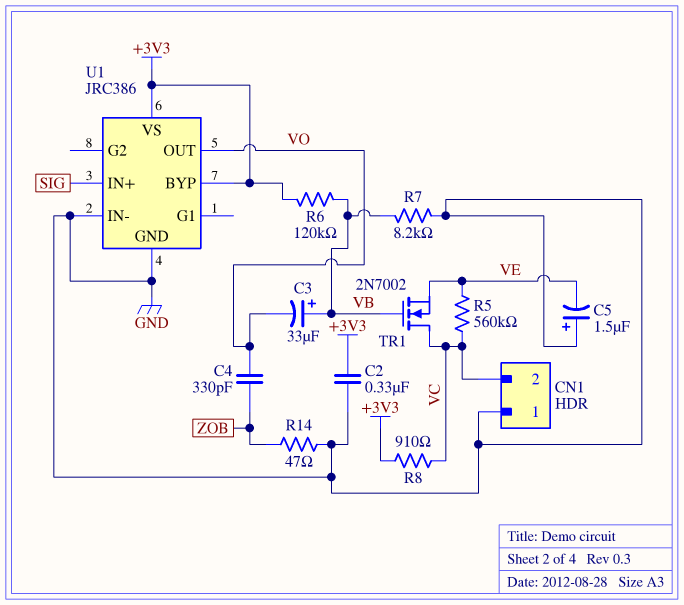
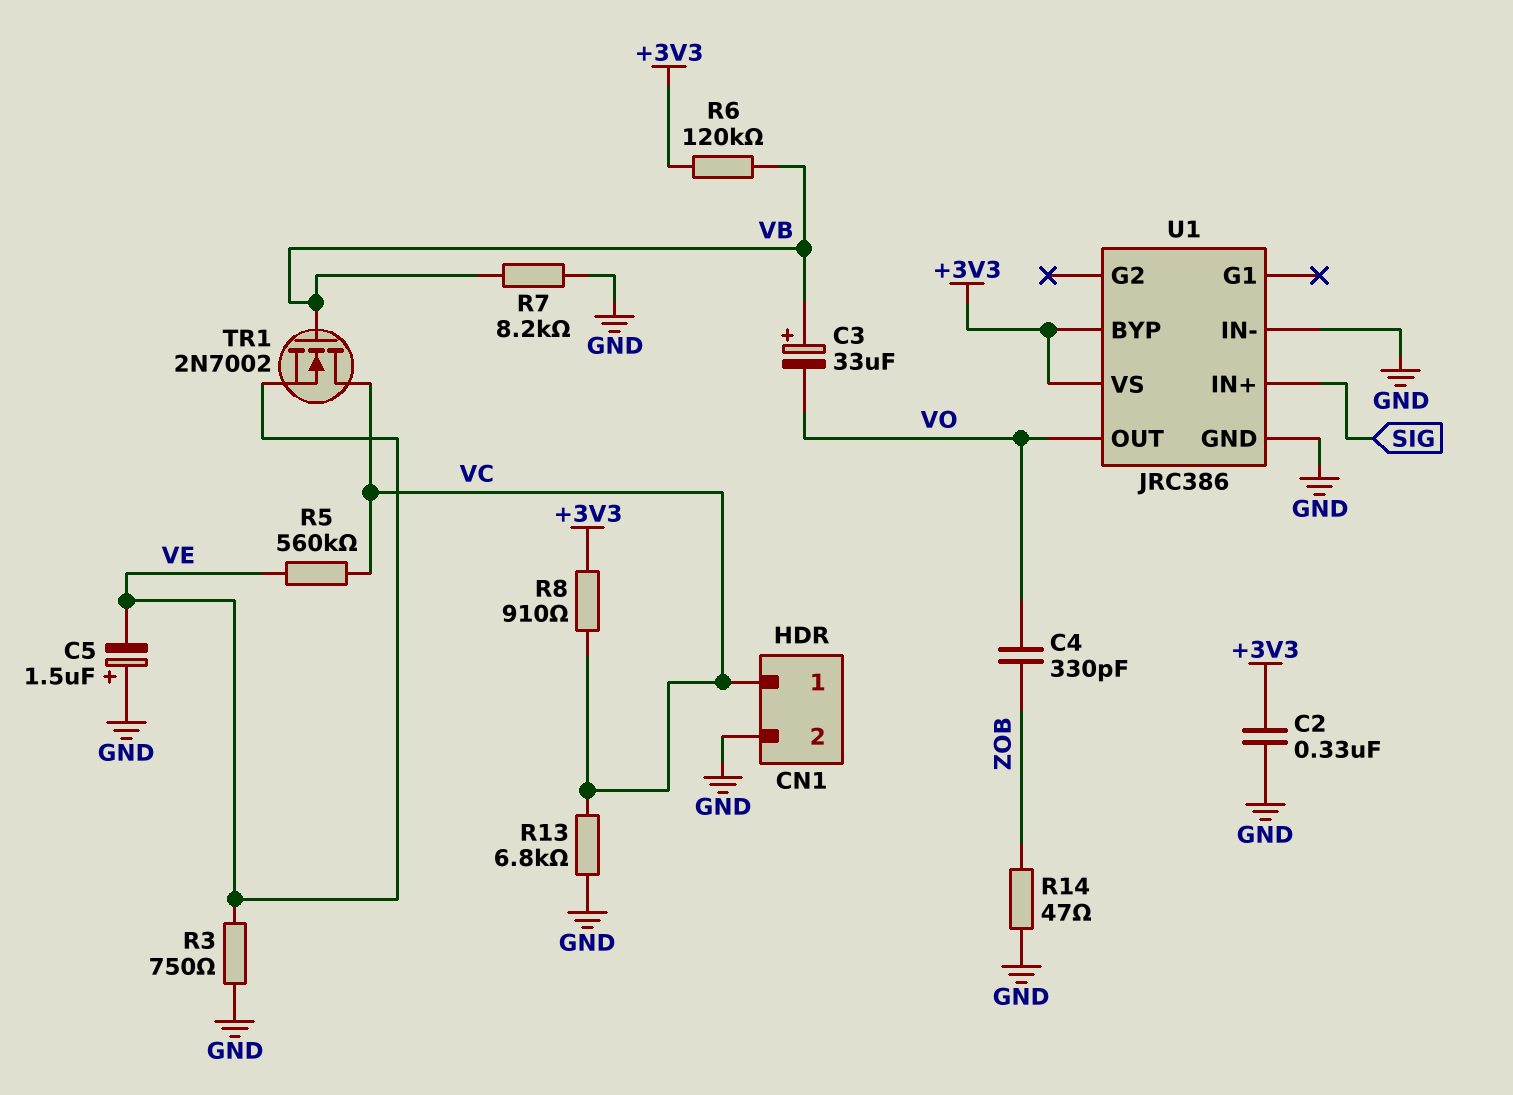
CN1 pin 1: GND -> VC
CN1 pin 2: VC -> GND
R3: none -> 750 (GND, VE)
R13: none -> 6.8k (GND, VC)

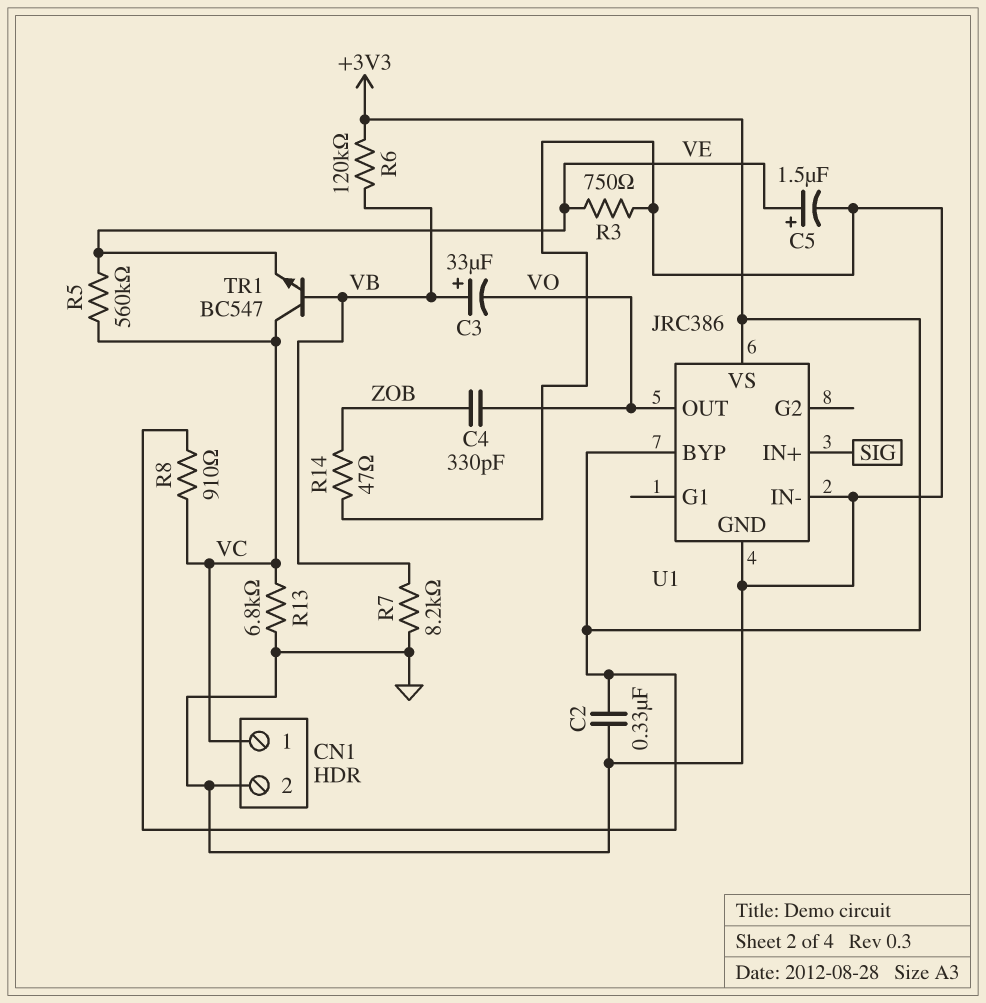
C5: 1.5uF (plus GND, minus VE) -> 1.5uF (plus VE, minus GND)
TR1: NMOS 2N7002 (G VB, D VC, S VE) -> NPN BC547 (B VB, C VC, E VE)

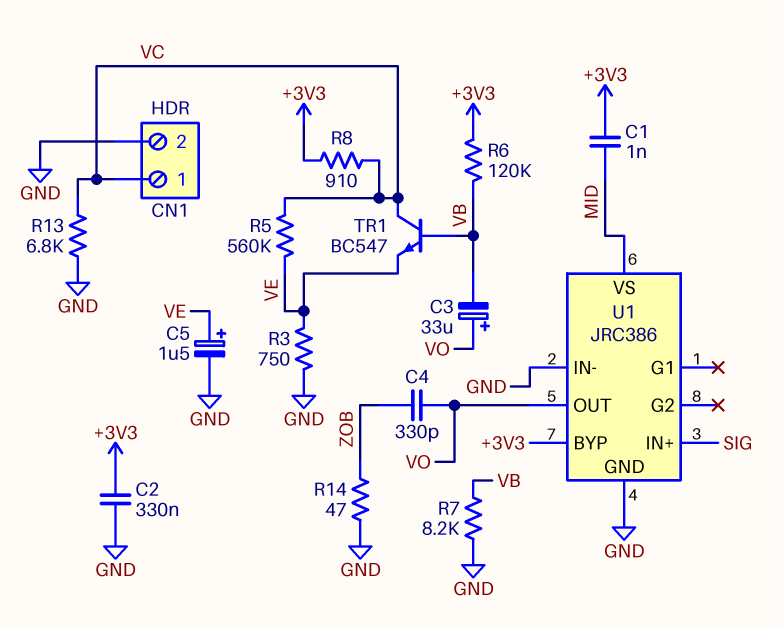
C1: none -> 1nF (+3V3, MID)
C3: 33uF (plus VB, minus VO) -> 33uF (plus VO, minus VB)
U1 pin VS: +3V3 -> MID

